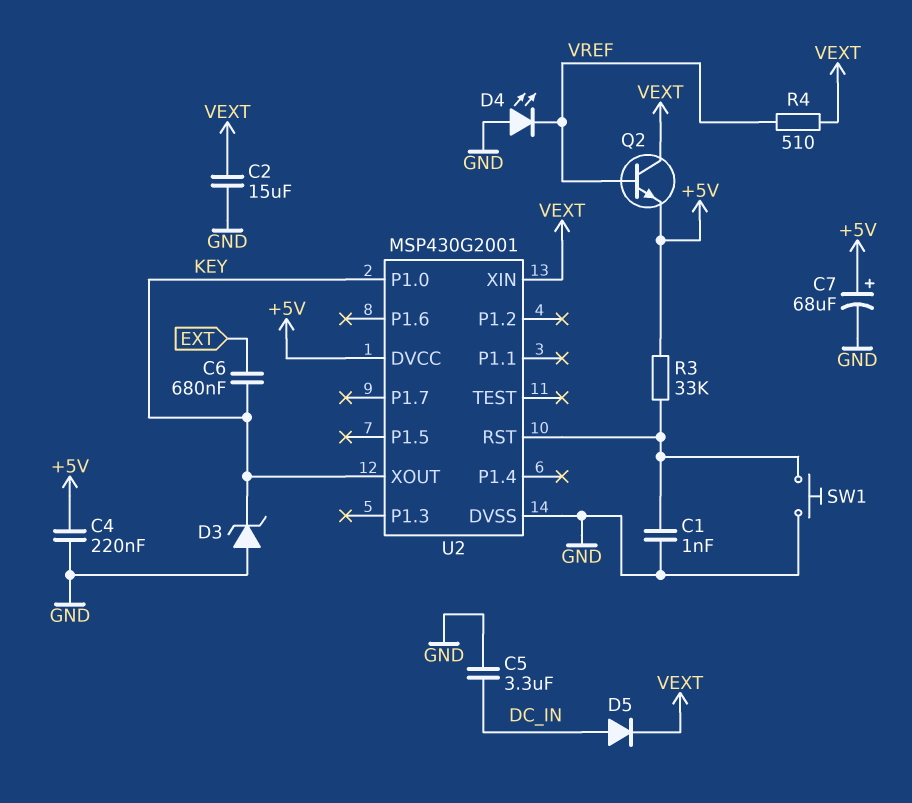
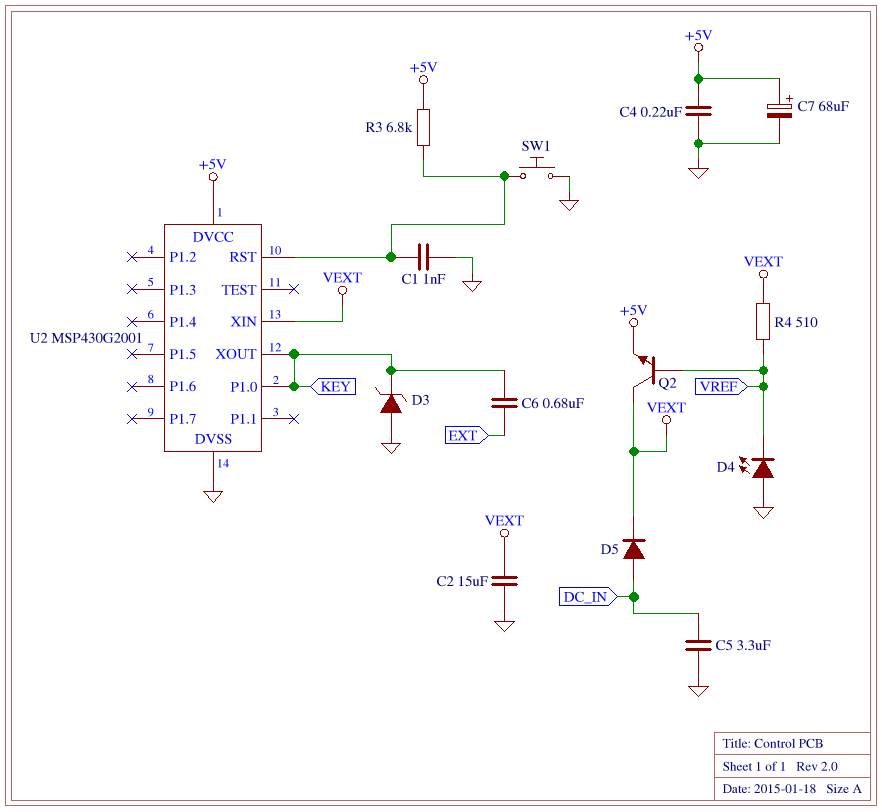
R3: 33k (+5V, U2/RST) -> 6.8k (+5V, U2/RST)

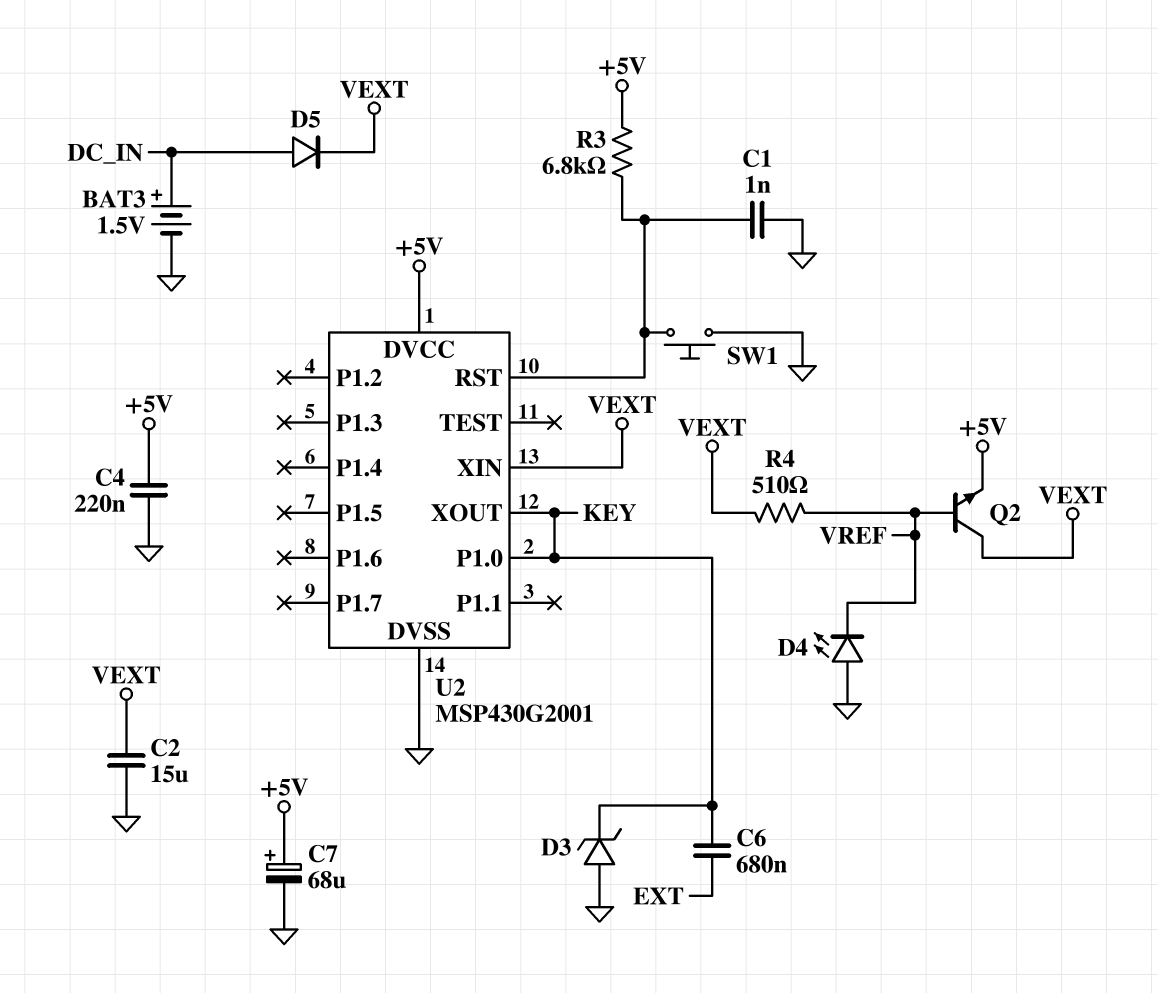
BAT3: none -> 1.5V (plus DC_IN, minus GND)
C5: 3.3uF (DC_IN, GND) -> none

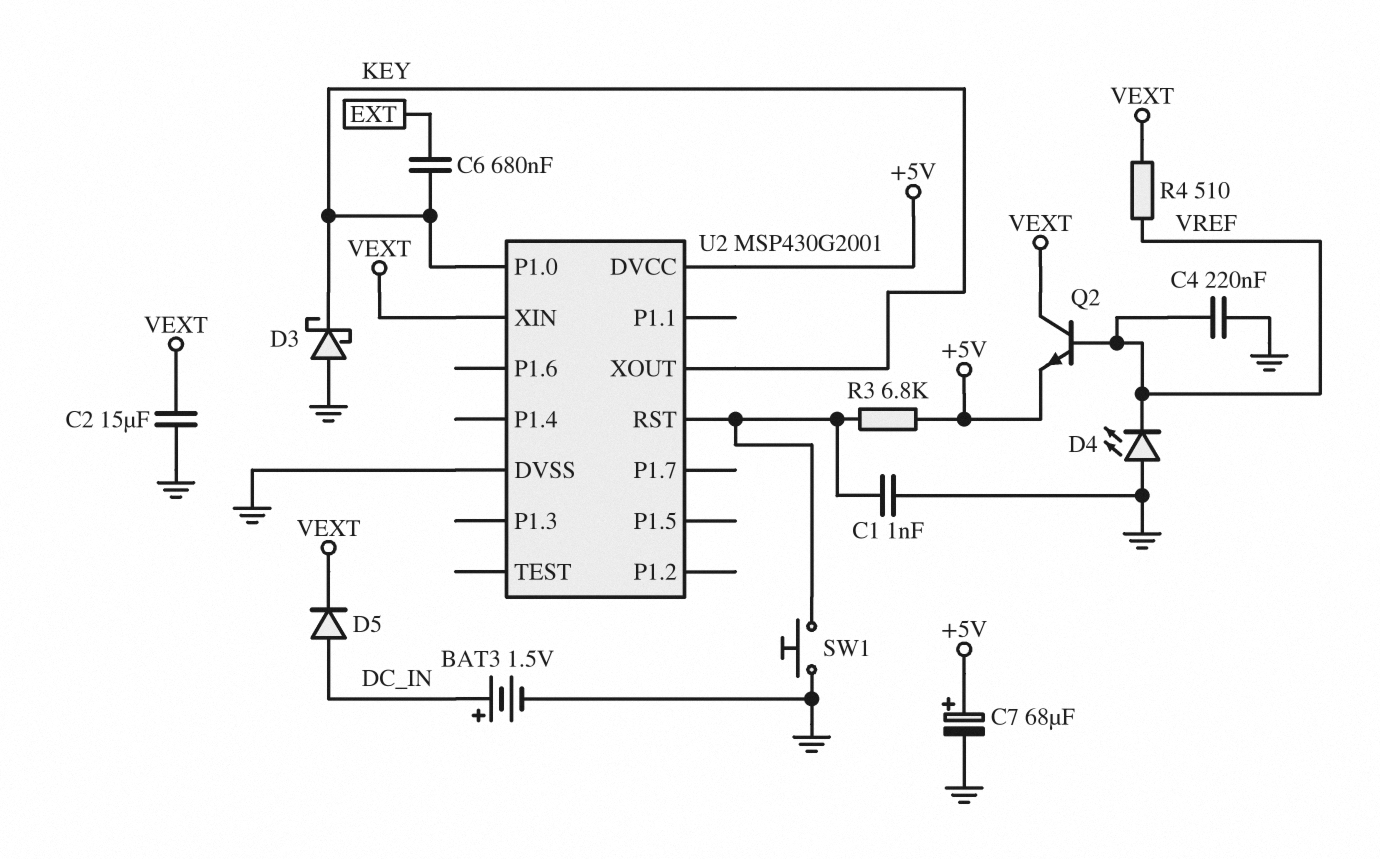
C4: 220nF (+5V, GND) -> 220nF (GND, VREF)
D3: zener (A GND, K KEY) -> schottky (A GND, K KEY)

